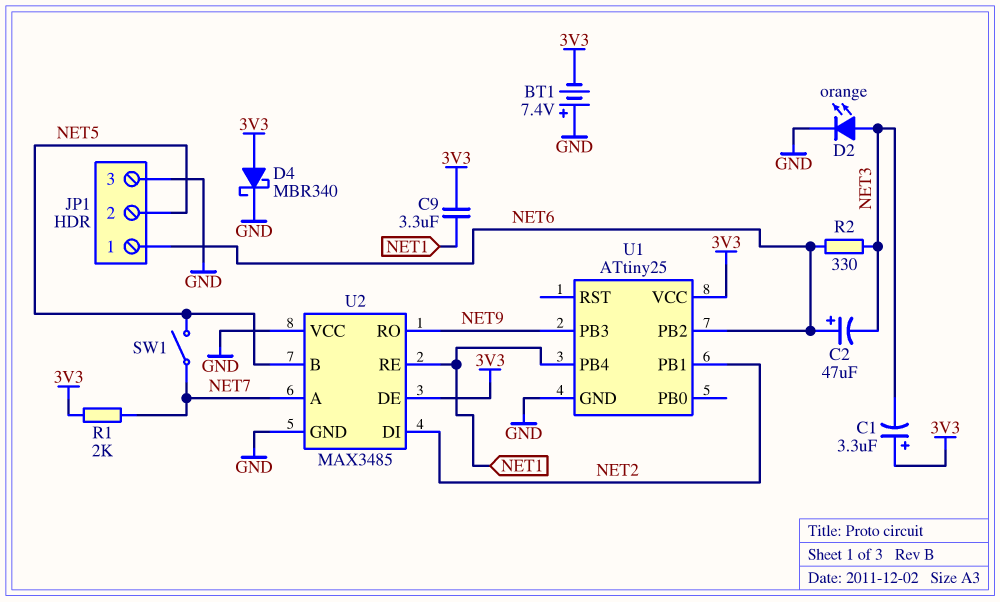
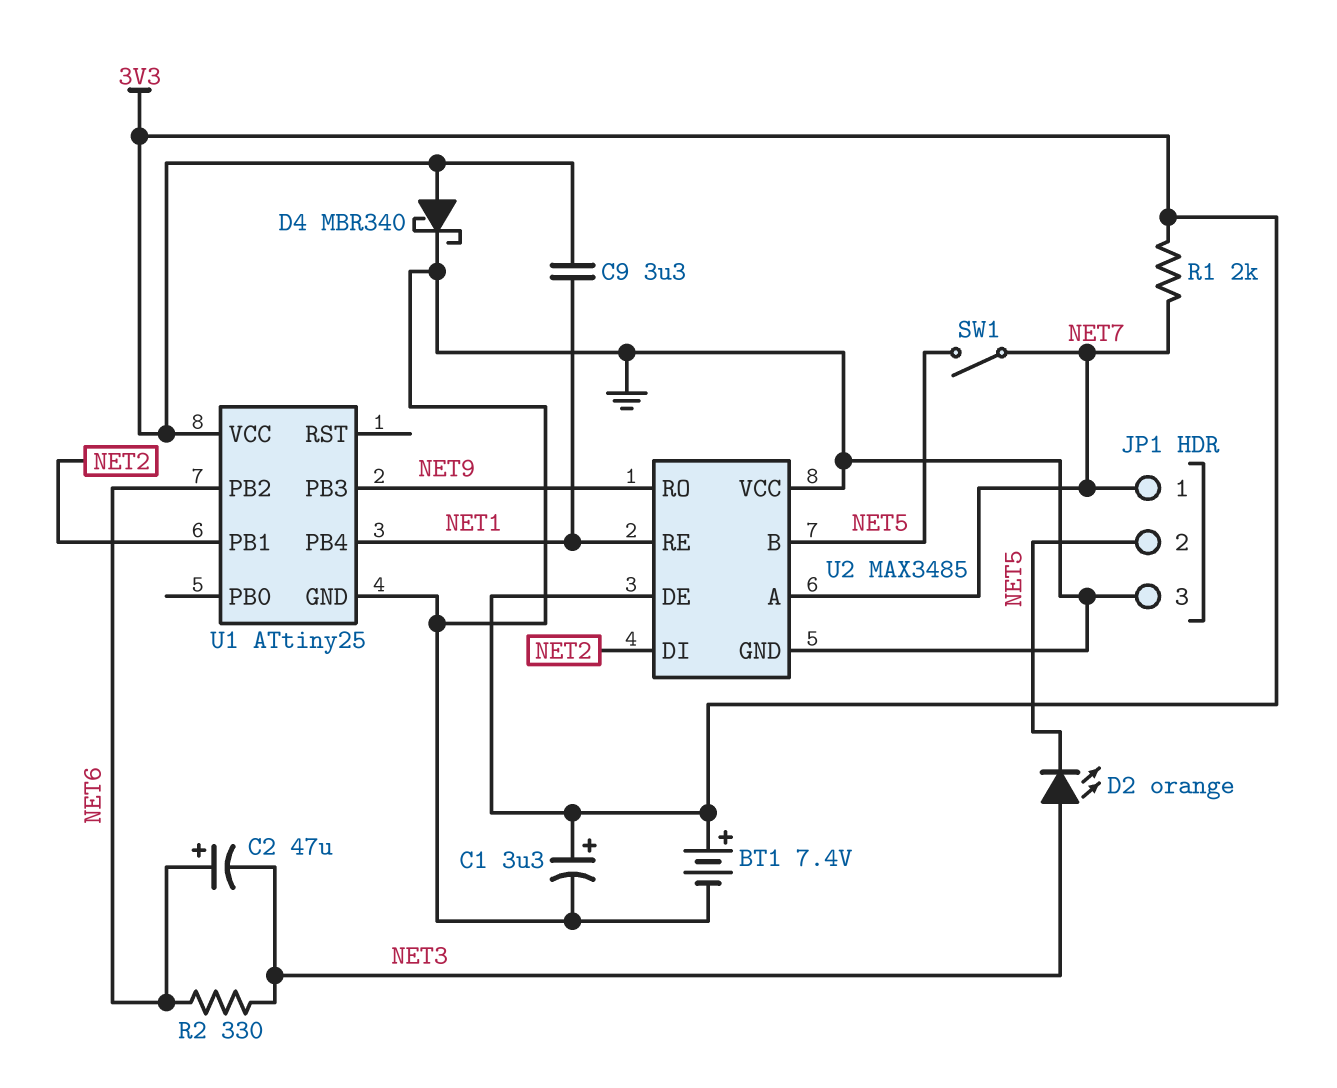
BT1: 7.4V (plus GND, minus 3V3) -> 7.4V (plus 3V3, minus GND)
C1: 3.3uF (plus 3V3, minus NET3) -> 3.3uF (plus 3V3, minus GND)
D2: LED orange (A NET3, K GND) -> LED orange (A NET3, K NET5)
JP1 pin 1: NET6 -> NET7

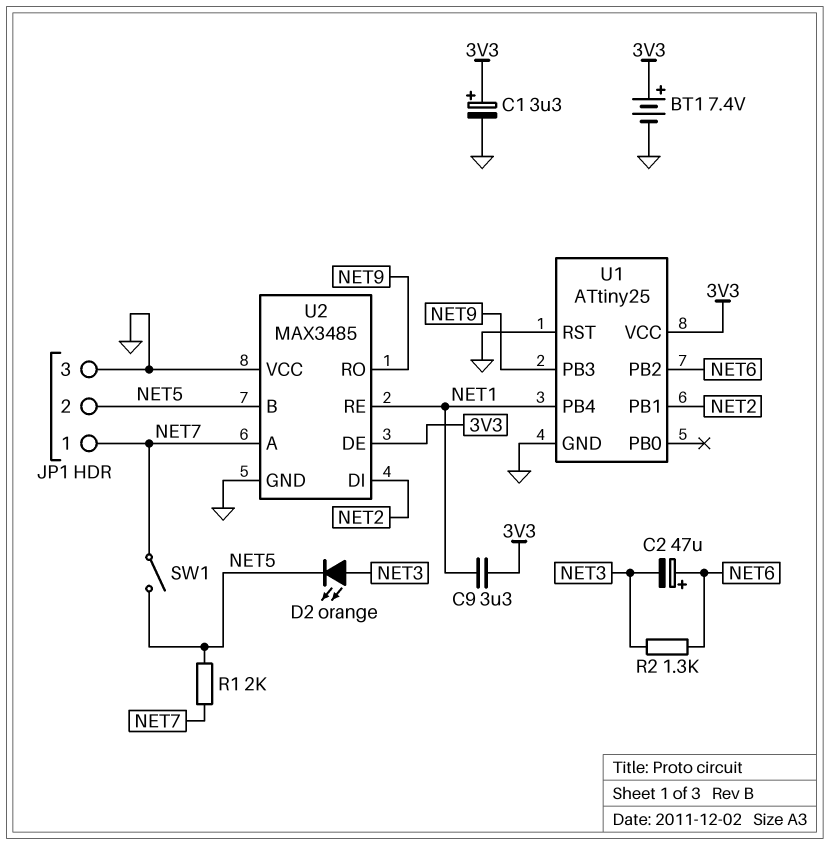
D4: schottky MBR340 (A 3V3, K GND) -> none
R1: 2k (3V3, NET7) -> 2k (NET5, NET7)
R2: 330 (NET3, NET6) -> 1.3k (NET3, NET6)
U1 pin RST: none -> GND

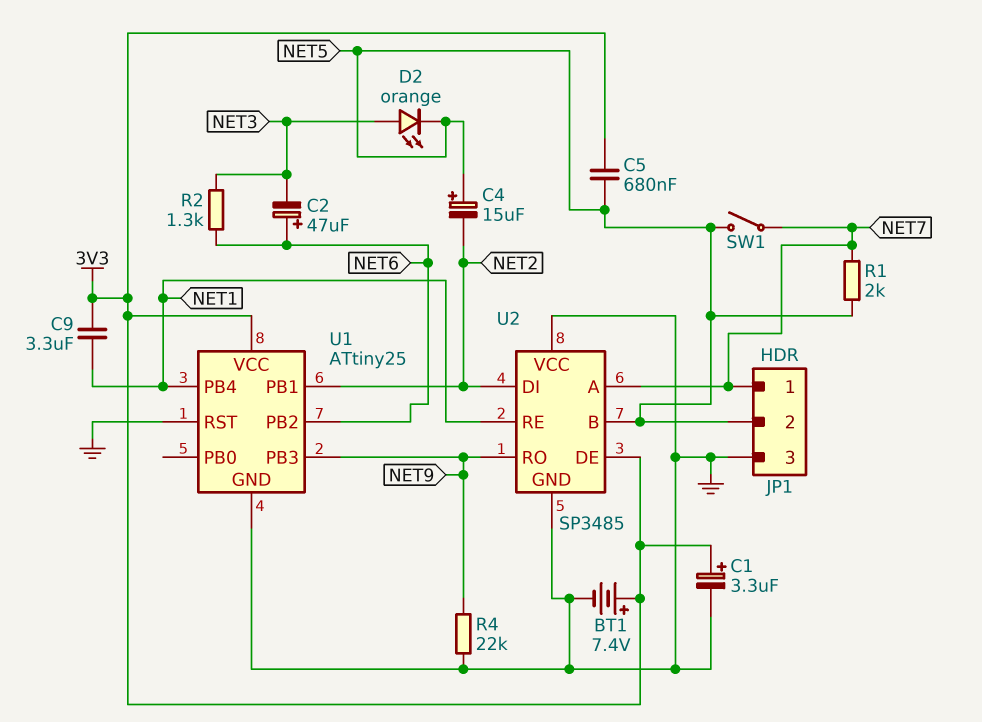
C4: none -> 15uF (plus NET5, minus NET2)
C5: none -> 680nF (3V3, NET5)
R4: none -> 22k (GND, NET9)
U2: MAX3485 -> SP3485

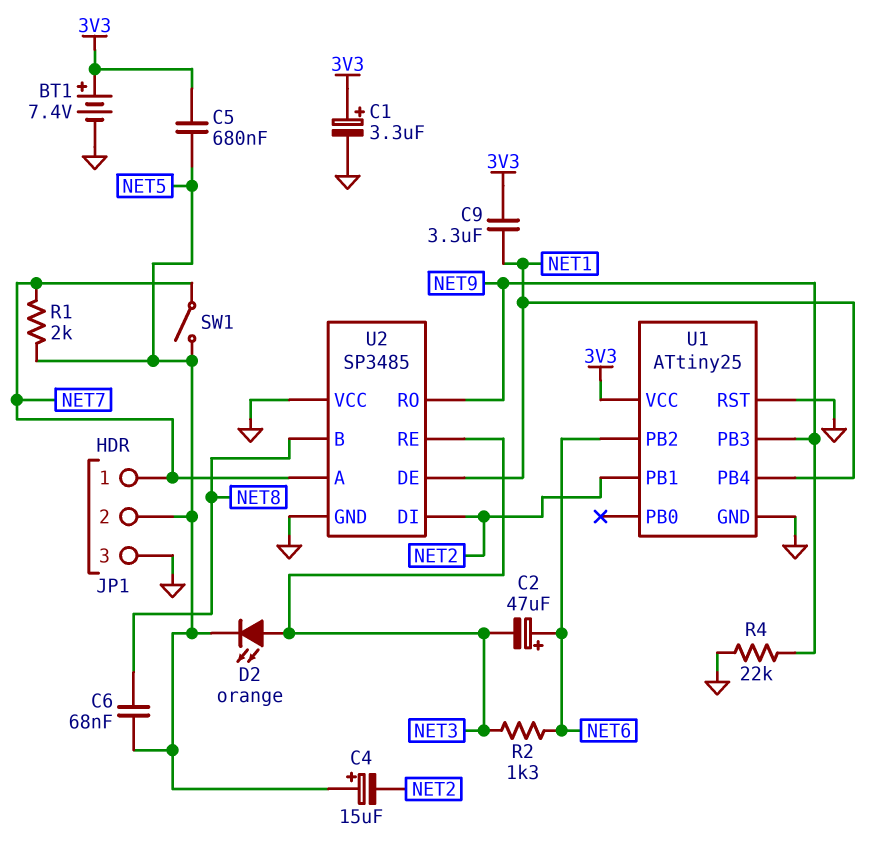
C6: none -> 68nF (NET5, NET8)
U2 pin B: NET5 -> NET8
U2 pin DE: 3V3 -> NET1
U2 pin RE: NET1 -> NET3

